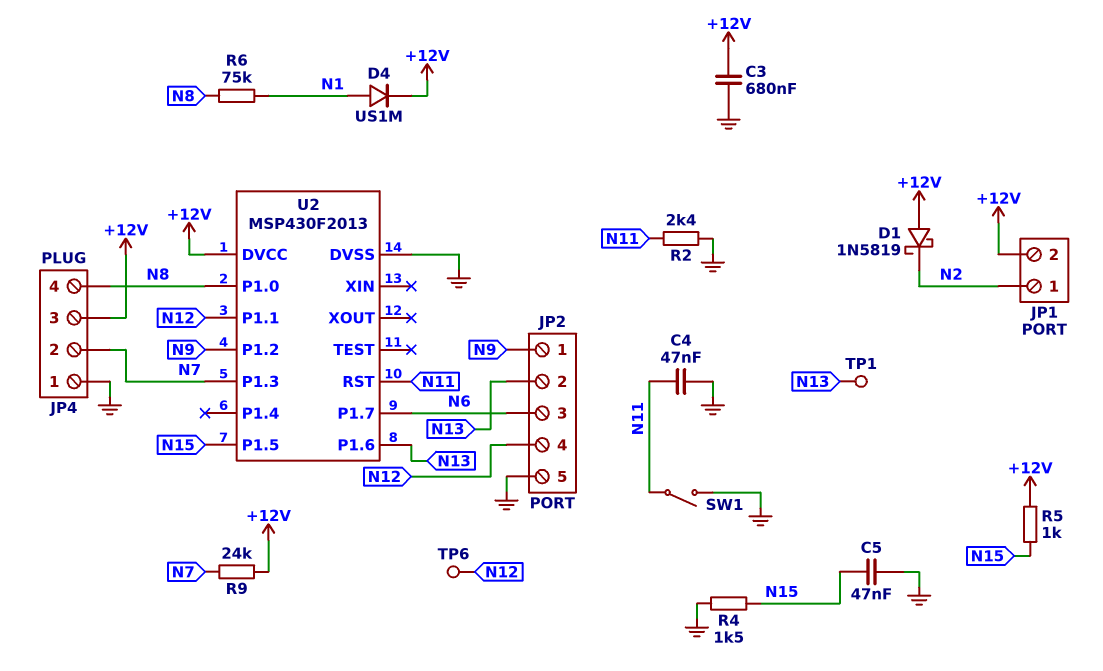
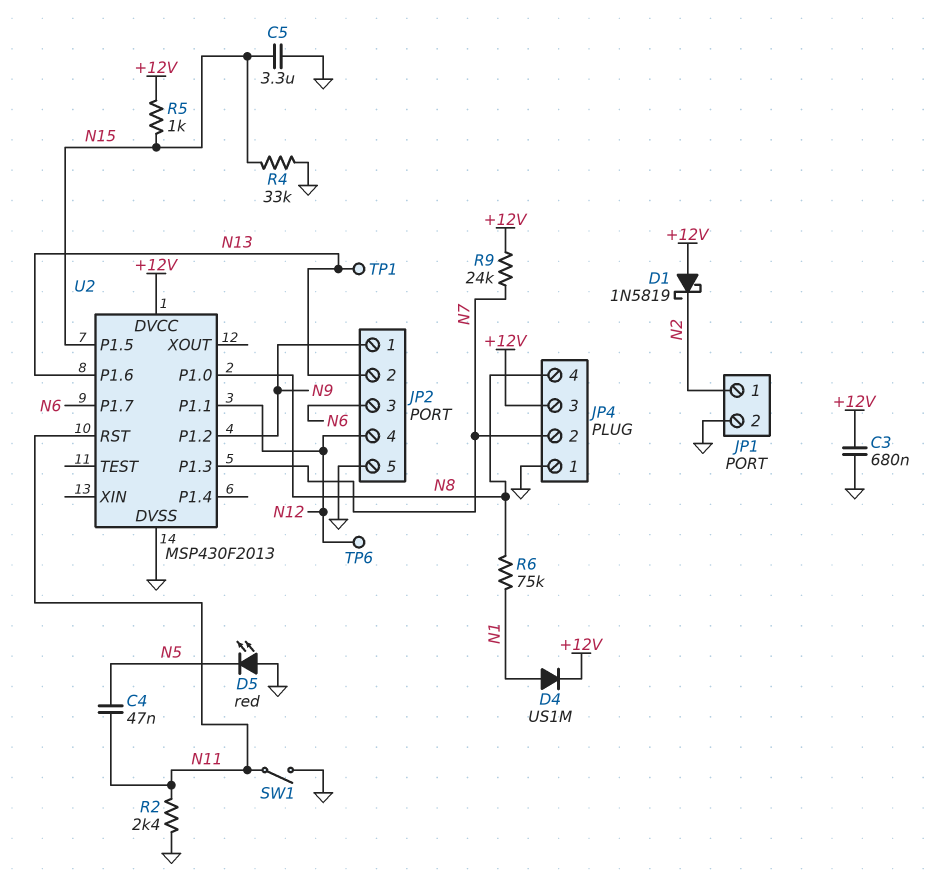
C4: 47nF (GND, N11) -> 47nF (N5, N11)
C5: 47nF (GND, N15) -> 3.3uF (GND, N15)
D5: none -> LED red (A GND, K N5)
JP1 pin 2: +12V -> GND
R4: 1.5k (GND, N15) -> 33k (GND, N15)

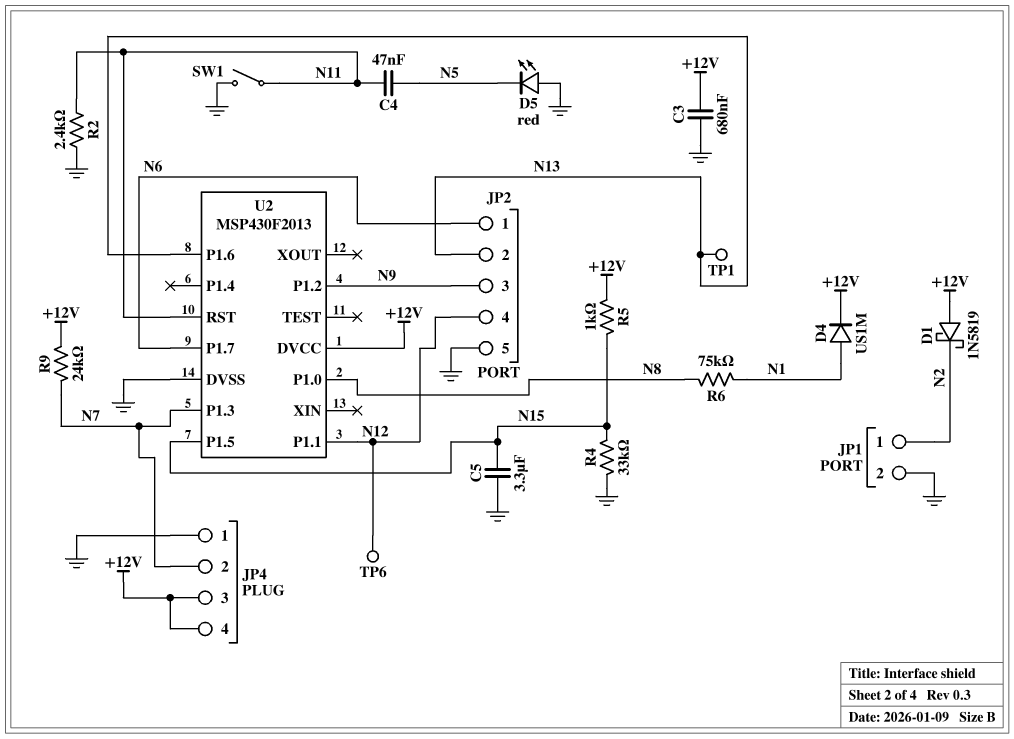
JP2 pin 1: N9 -> N6
JP2 pin 3: N6 -> N9
JP4 pin 4: N8 -> +12V

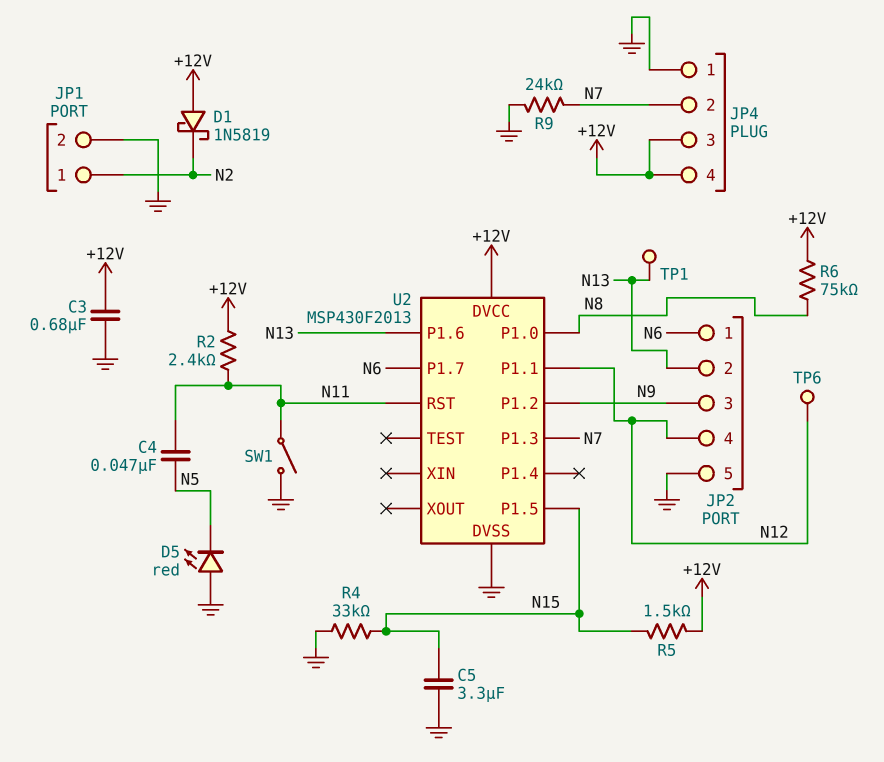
D4: diode US1M (A N1, K +12V) -> none
R2: 2.4k (GND, N11) -> 2.4k (+12V, N11)
R5: 1k (+12V, N15) -> 1.5k (+12V, N15)
R6: 75k (N1, N8) -> 75k (+12V, N8)
R9: 24k (+12V, N7) -> 24k (GND, N7)

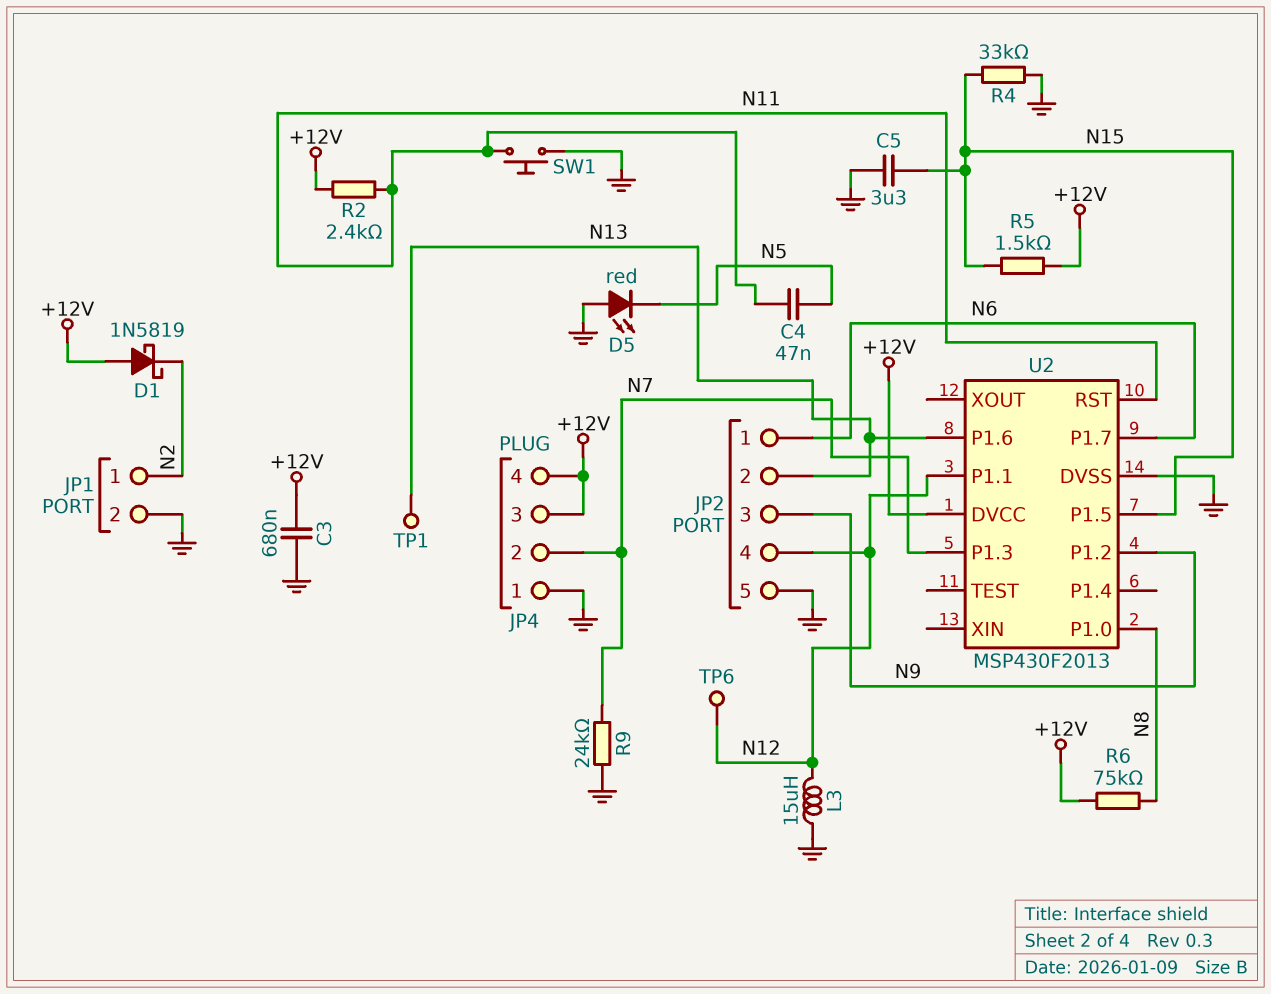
L3: none -> 15uH (GND, N12)
SW1: switch (GND, N11) -> button (GND, N11)

